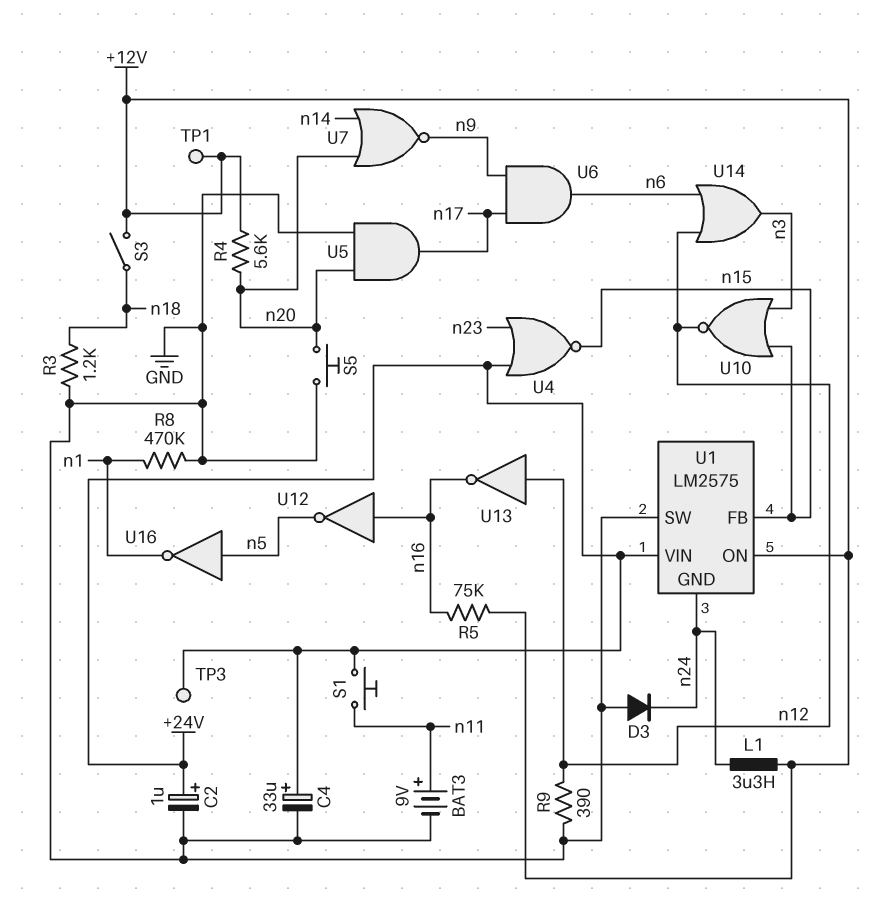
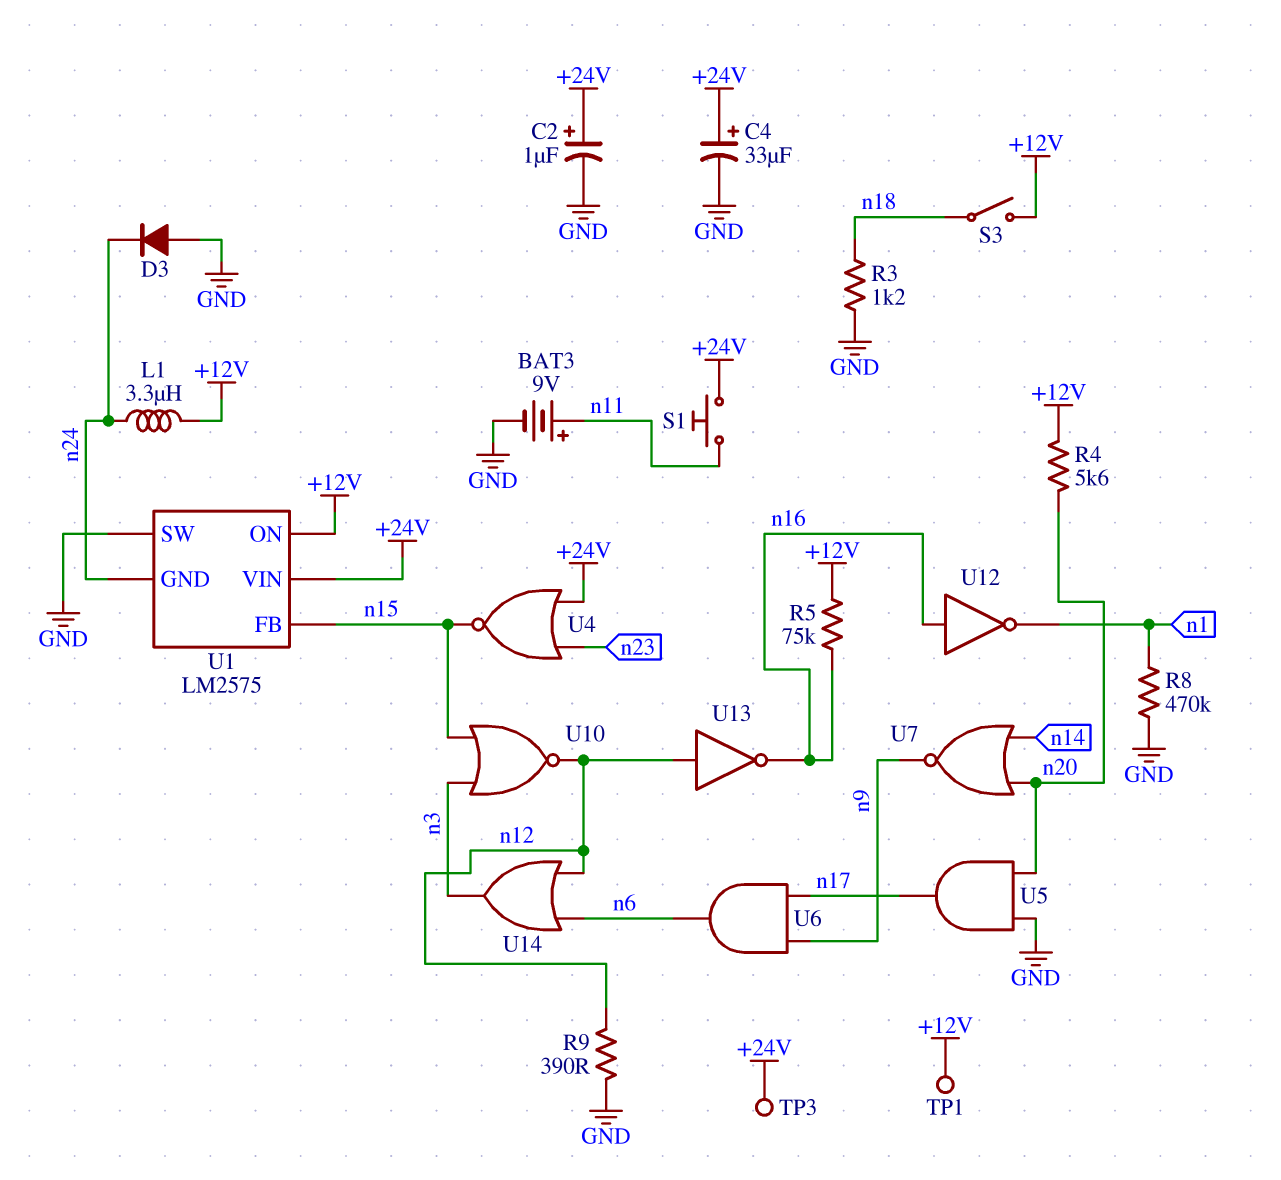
S5: button (GND, n20) -> none
U12: NOT (in n16, out n5) -> NOT (in n16, out n1)
U16: NOT (in n5, out n1) -> none

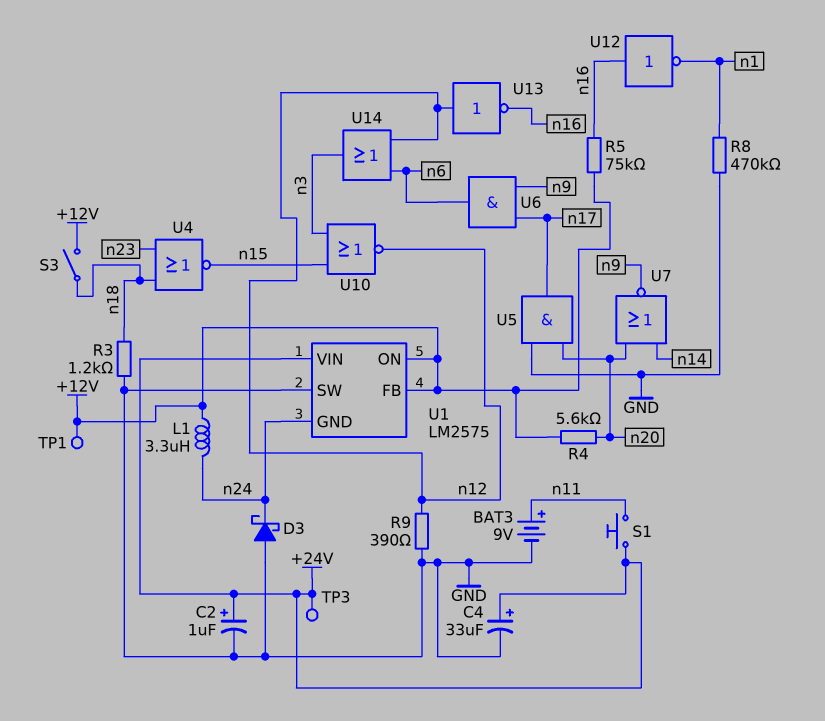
D3: diode (A GND, K n24) -> schottky (A GND, K n24)
U1 pin FB: n15 -> +12V
U4: NOR (in +24V, in n23, out n15) -> NOR (in n18, in n23, out n15)

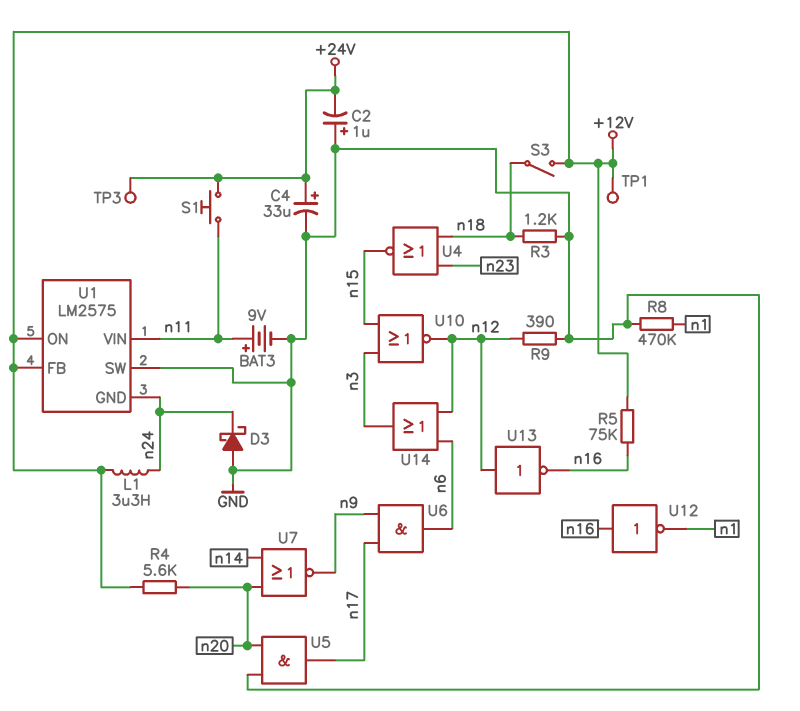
C2: 1uF (plus +24V, minus GND) -> 1uF (plus GND, minus +24V)
U1 pin VIN: +24V -> n11

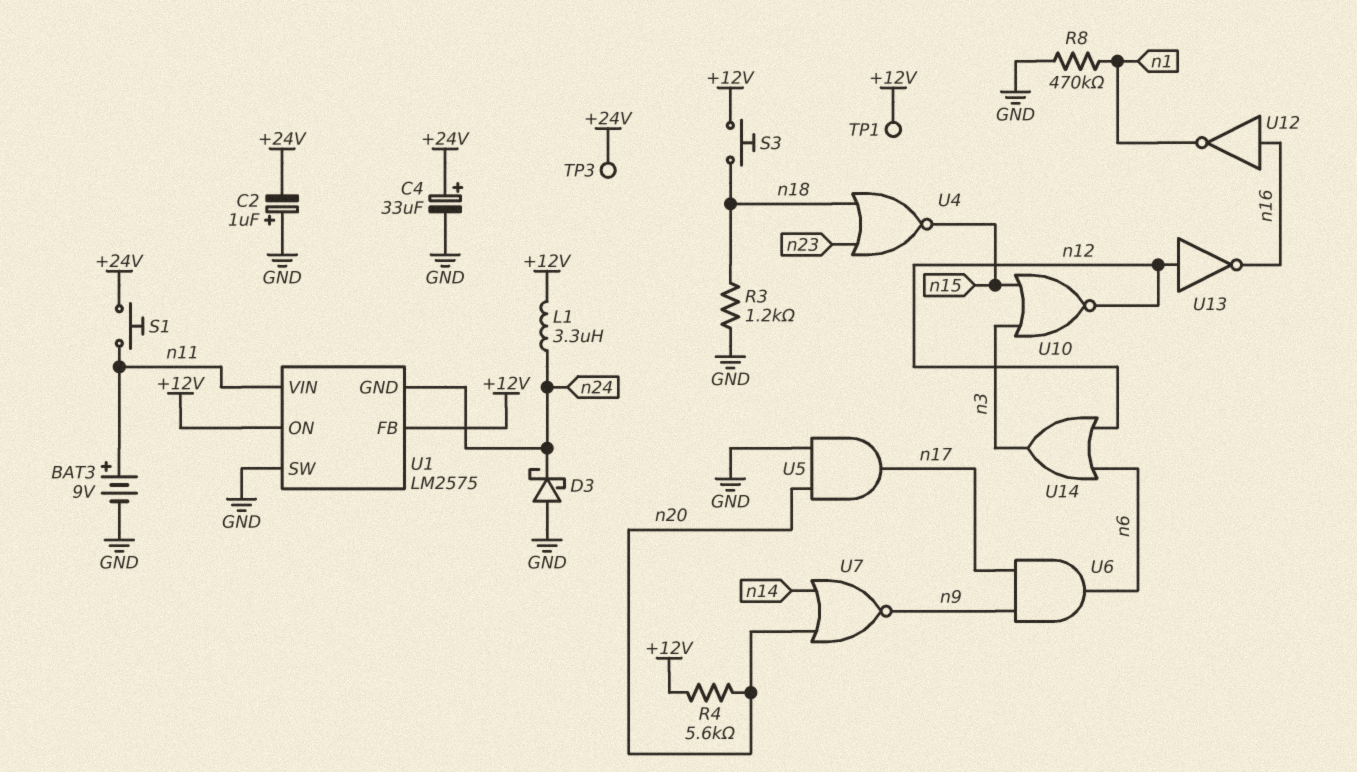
R5: 75k (+12V, n16) -> none
R9: 390 (GND, n12) -> none
S3: switch (+12V, n18) -> button (+12V, n18)

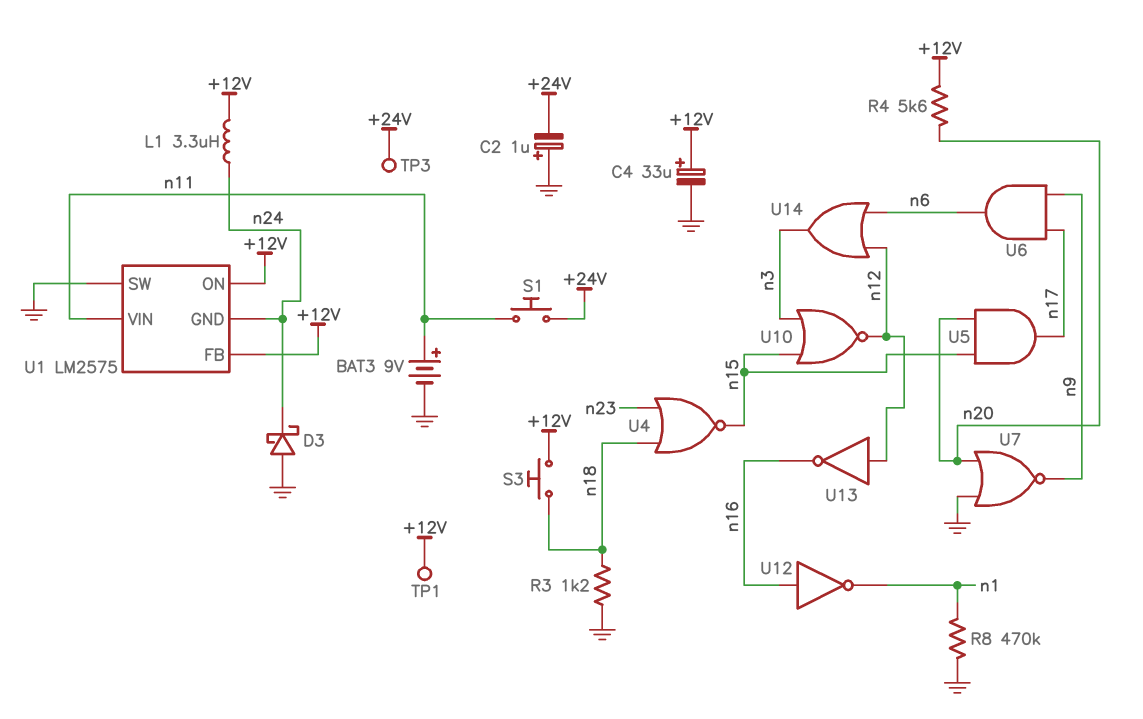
C4: 33uF (plus +24V, minus GND) -> 33uF (plus +12V, minus GND)
U5: AND (in GND, in n20, out n17) -> AND (in n15, in n20, out n17)
U7: NOR (in n14, in n20, out n9) -> NOR (in GND, in n20, out n9)

